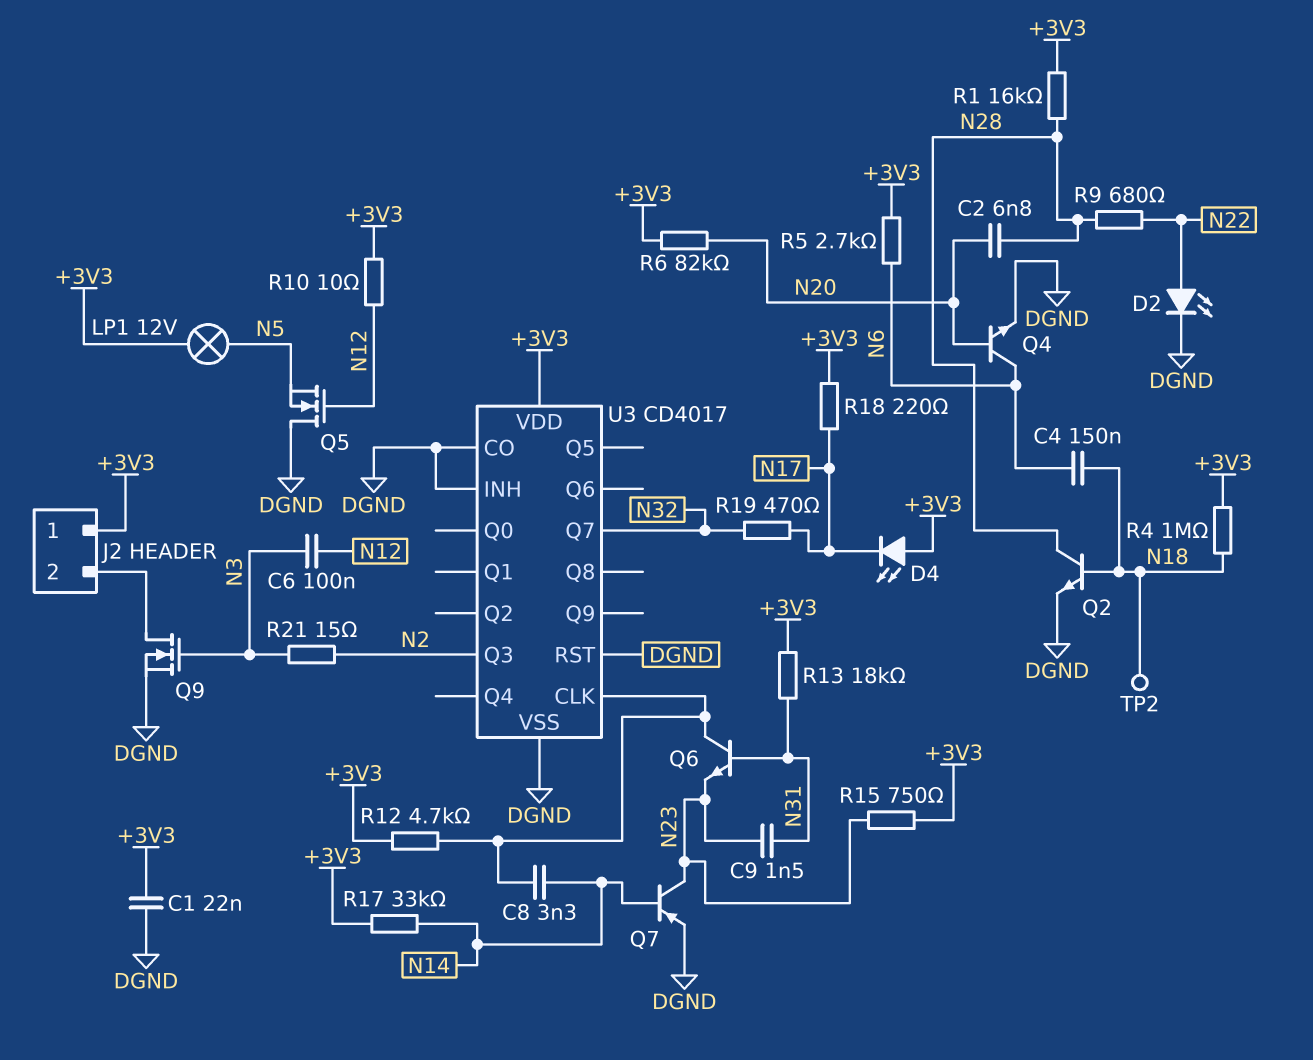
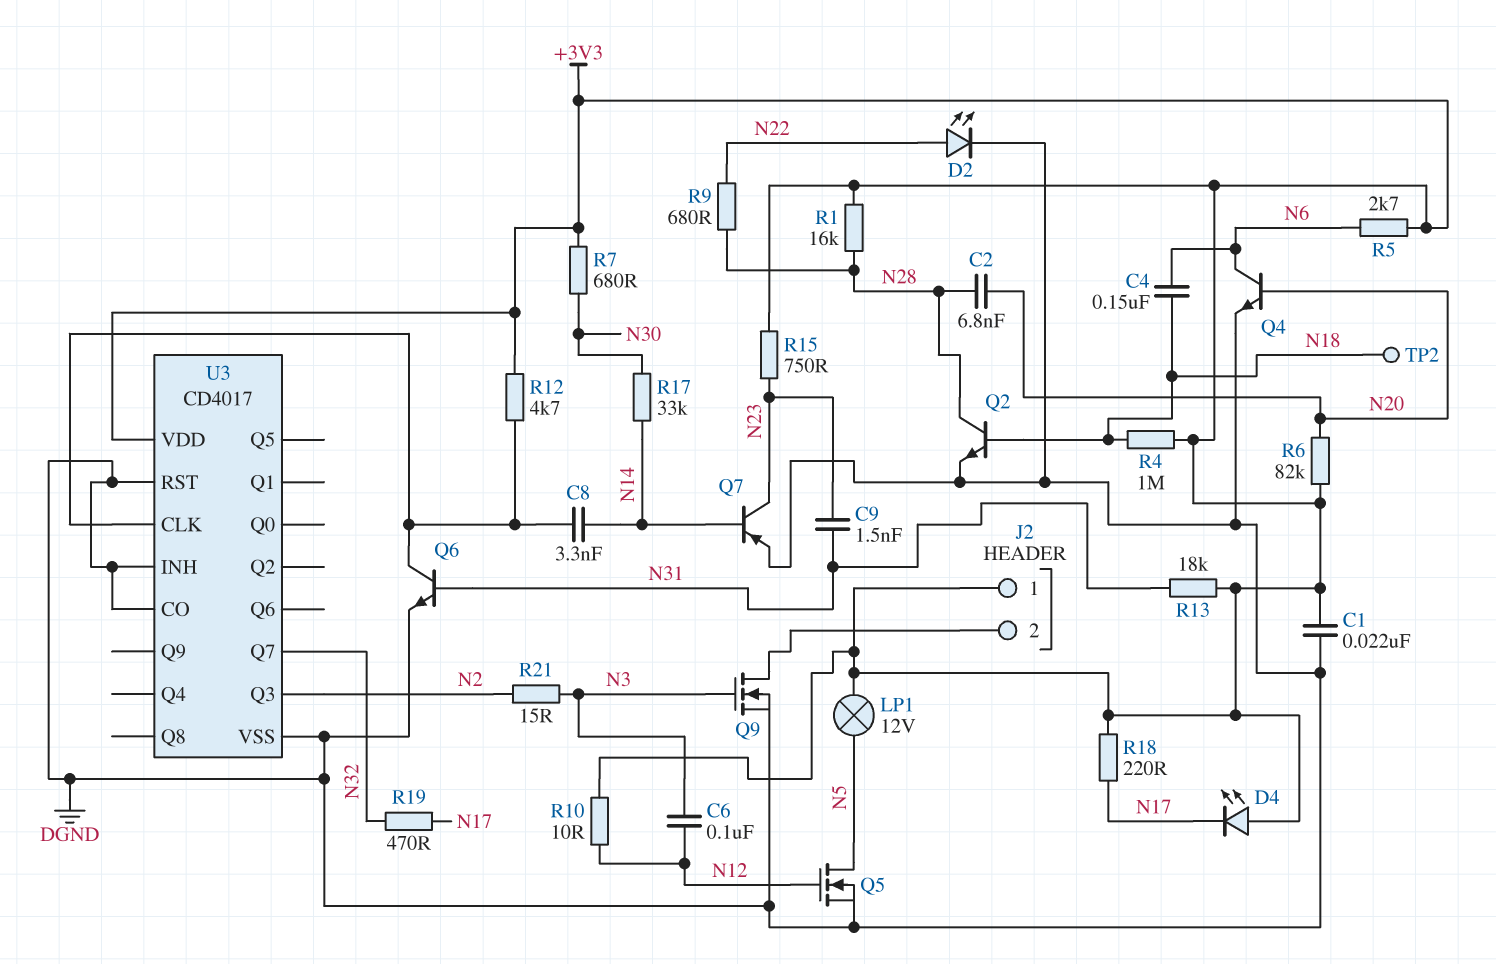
Q5: NMOS (G N12, D DGND, S N5) -> NMOS (G N12, D N5, S DGND)
Q6: NPN (B N31, C U3/CLK, E N23) -> NPN (B N31, C U3/CLK, E DGND)
R7: none -> 680 (+3V3, N30)
R17: 33k (+3V3, N14) -> 33k (N14, N30)

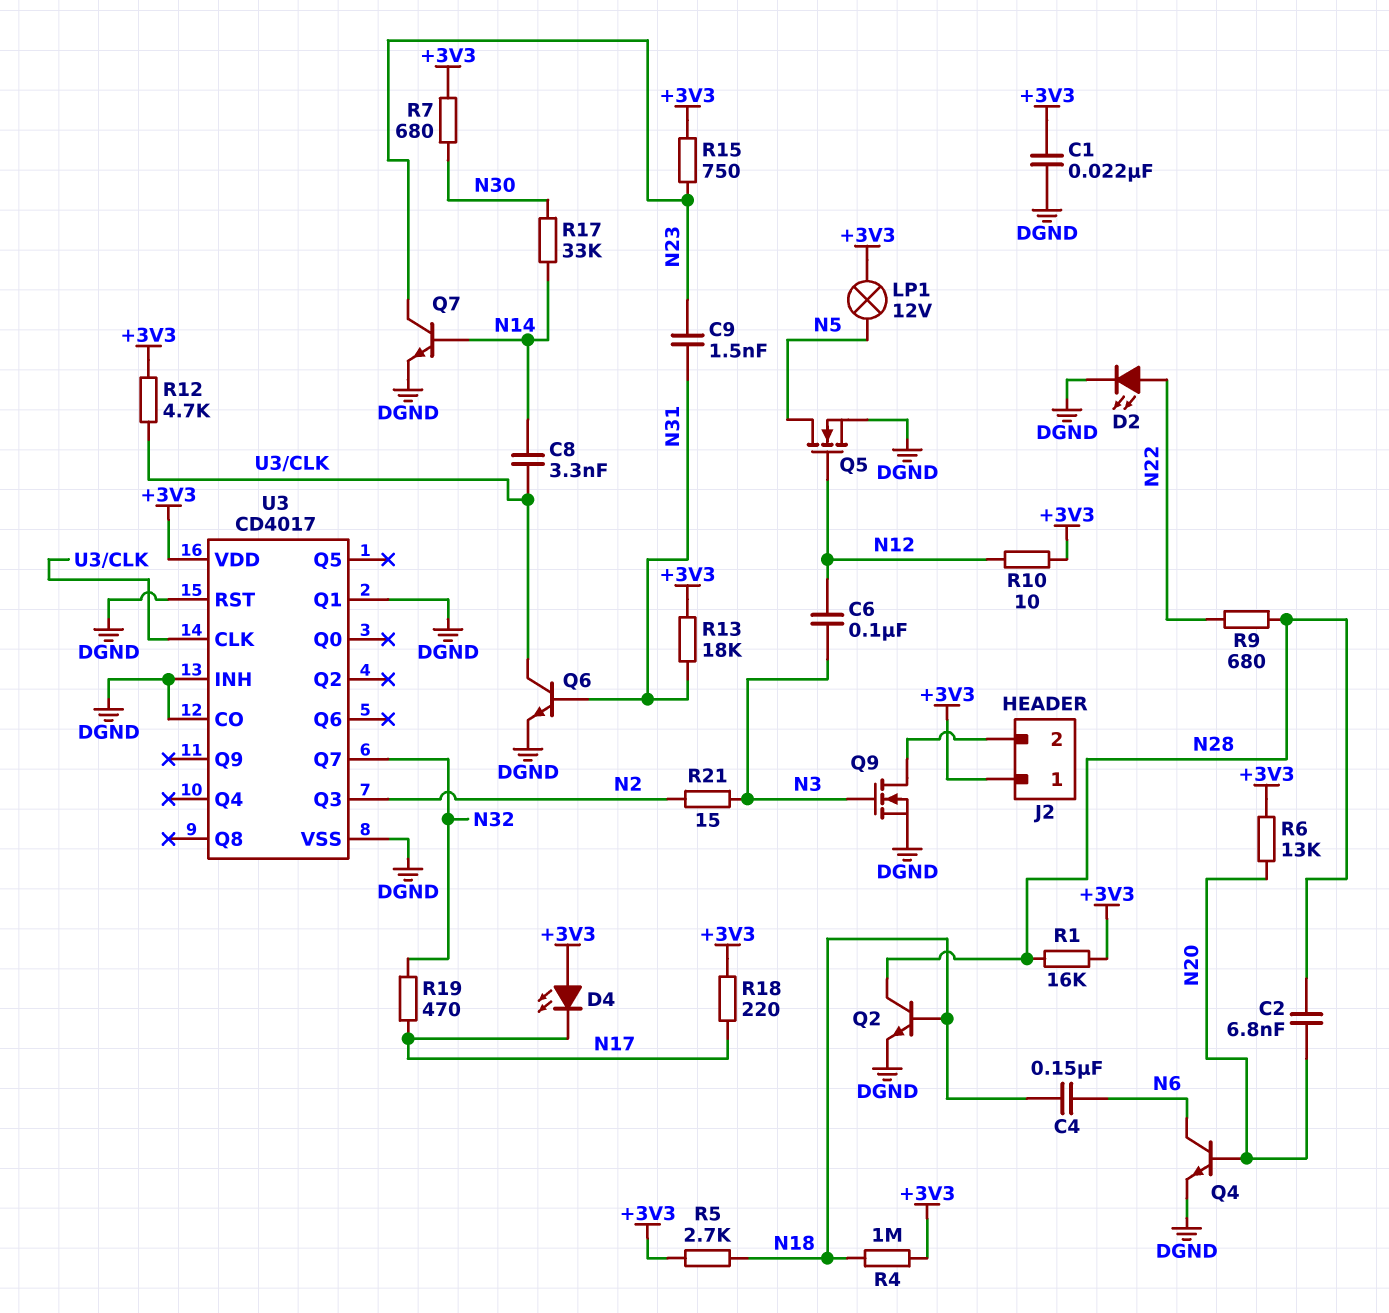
Q7: PNP (B N14, C N23, E DGND) -> NPN (B N14, C N23, E DGND)
R5: 2.7k (+3V3, N6) -> 2.7k (+3V3, N18)
R6: 82k (+3V3, N20) -> 13k (+3V3, N20)
TP2: test point (N18) -> none
U3 pin Q1: none -> DGND

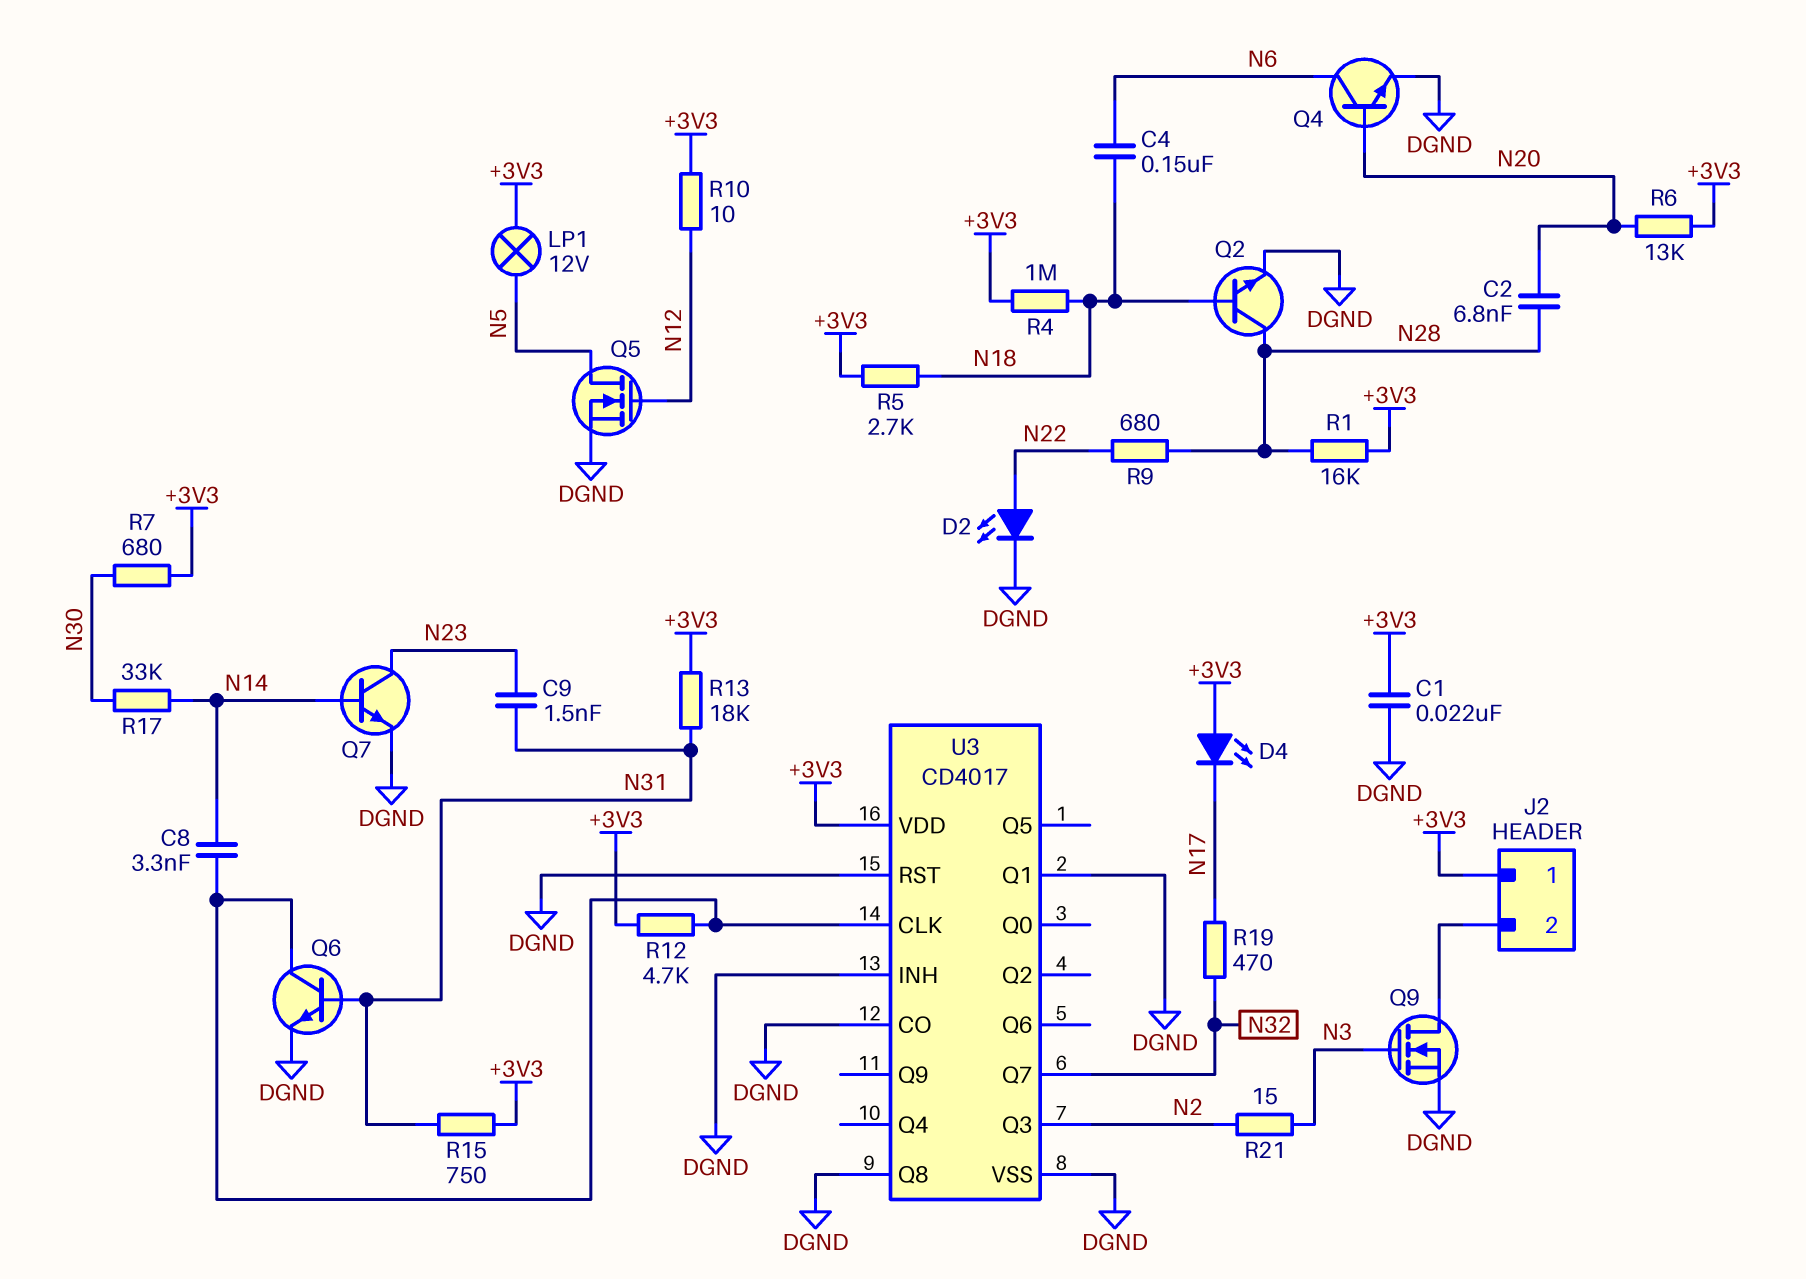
C6: 100nF (N3, N12) -> none
R15: 750 (+3V3, N23) -> 750 (+3V3, N31)
R18: 220 (+3V3, N17) -> none
U3 pin Q8: none -> DGND

